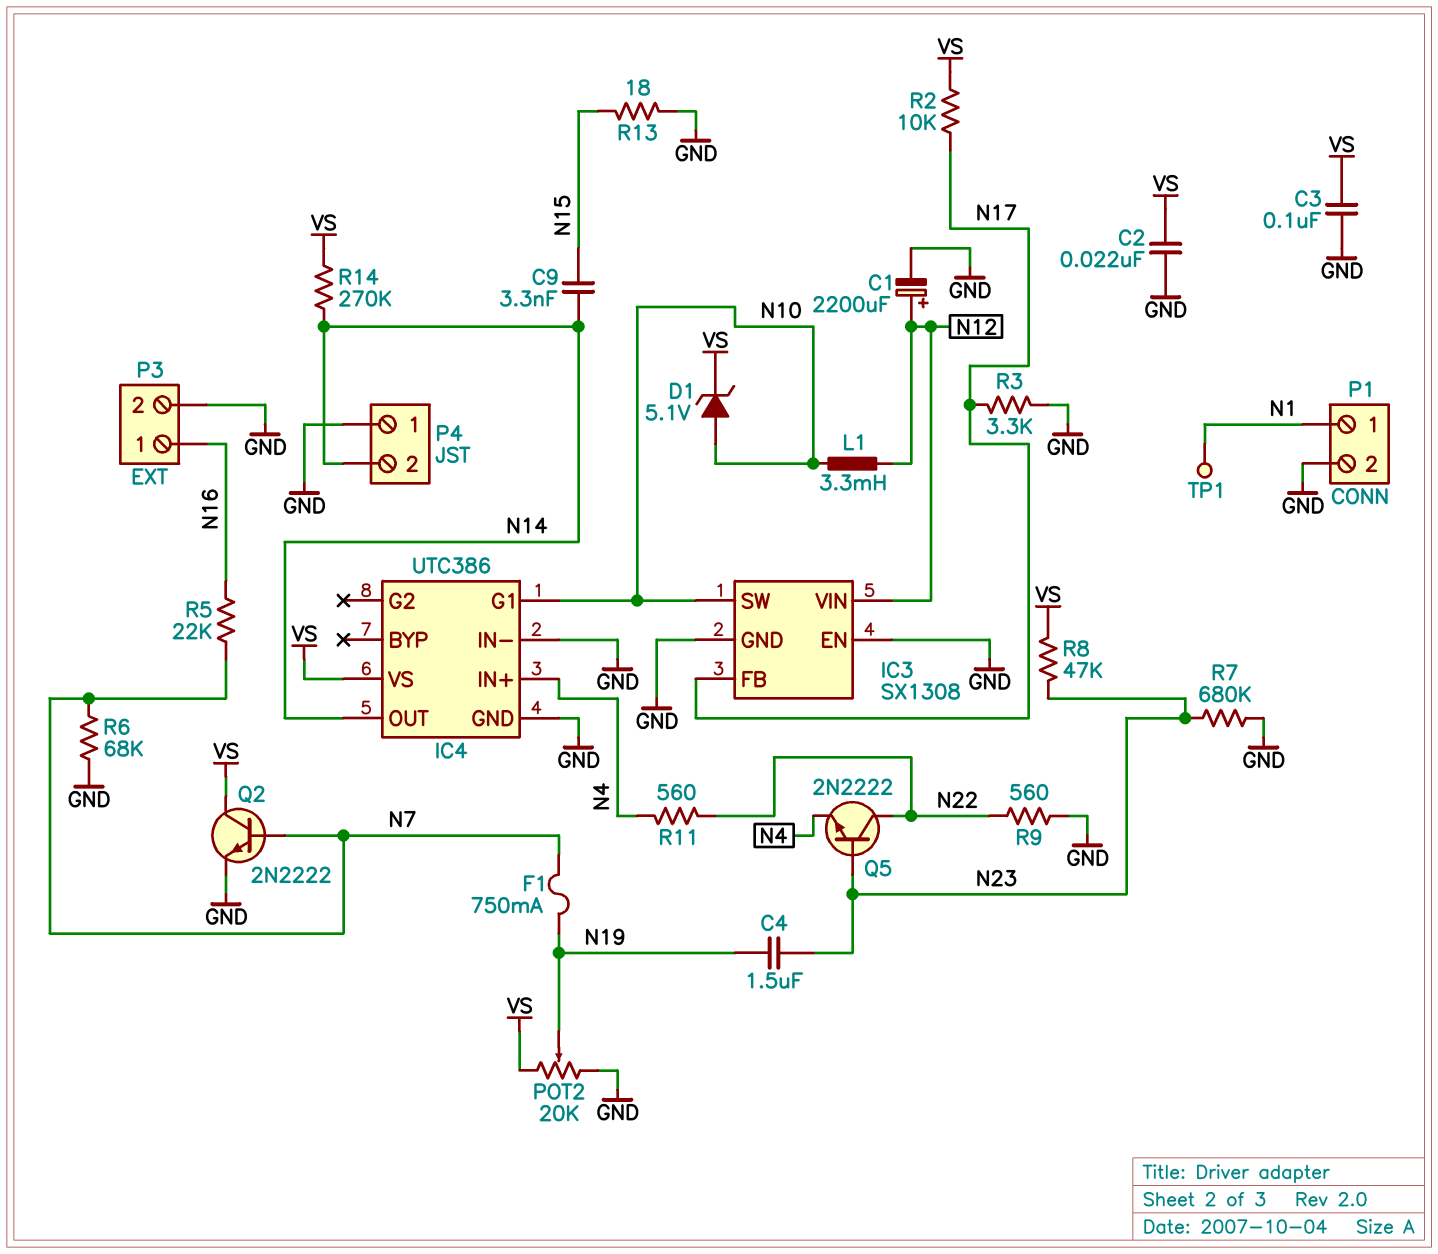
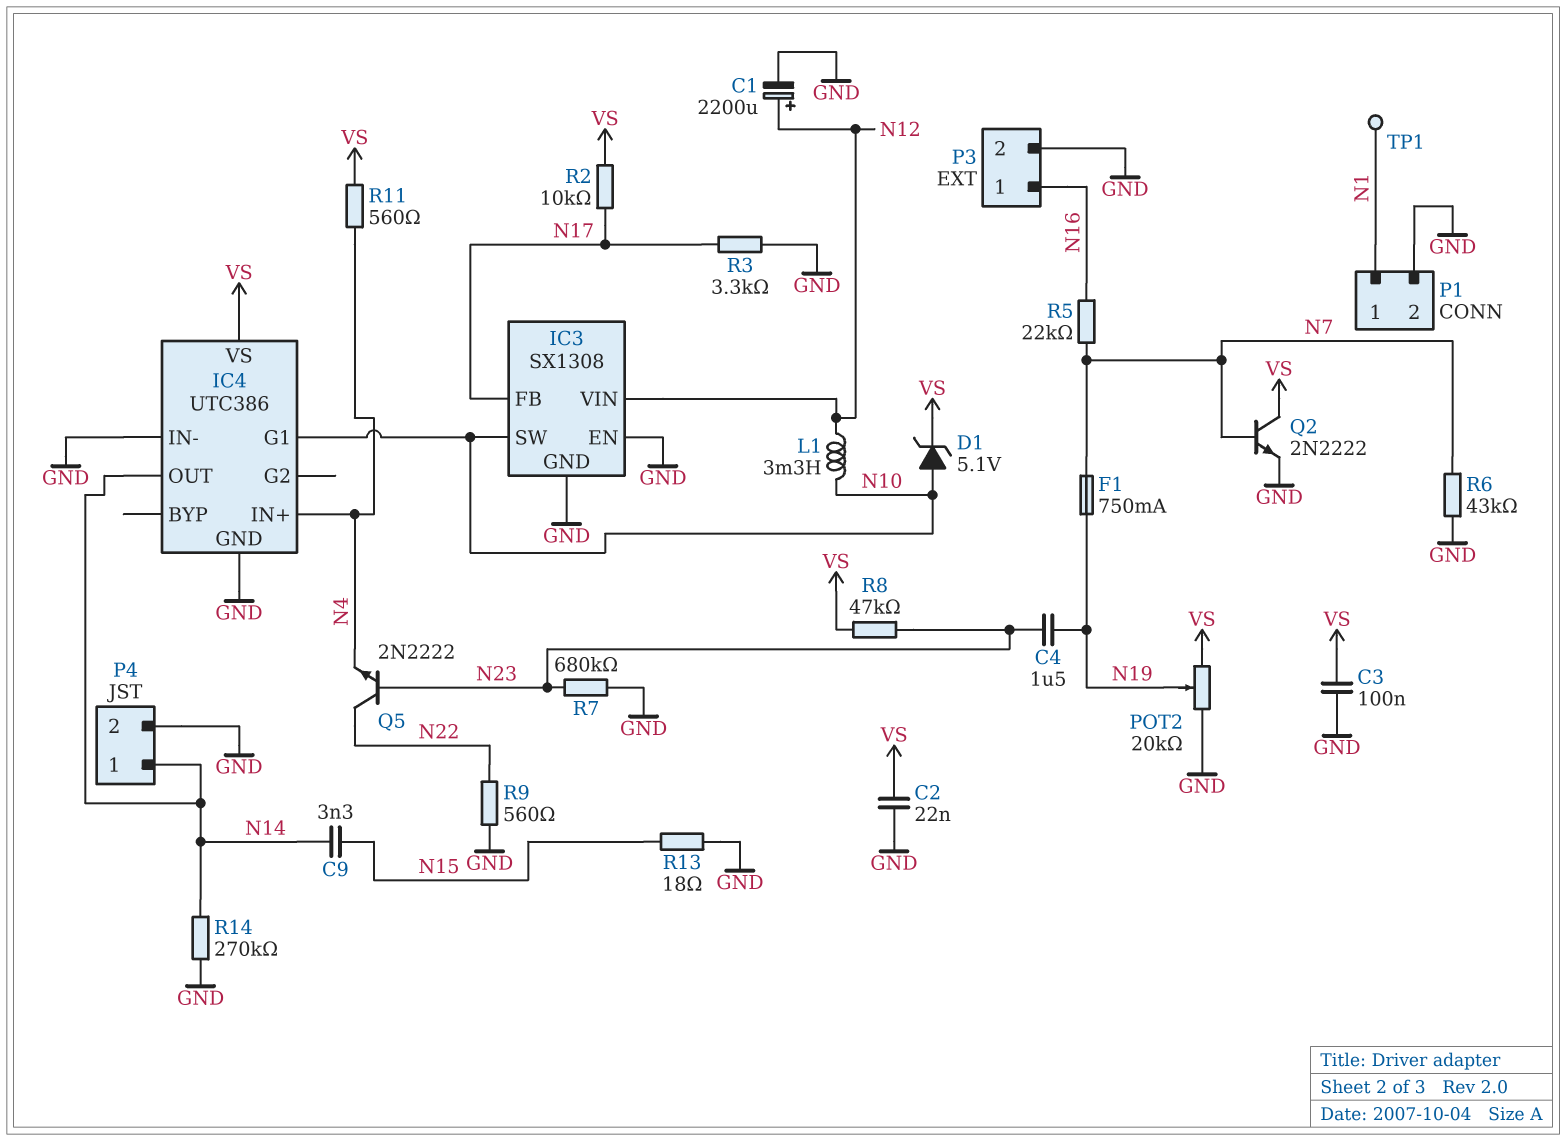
P4 pin 1: GND -> N14
P4 pin 2: N14 -> GND
R6: 68k (GND, N7) -> 43k (GND, N7)
R11: 560 (N4, N22) -> 560 (N4, VS)
R14: 270k (N14, VS) -> 270k (GND, N14)

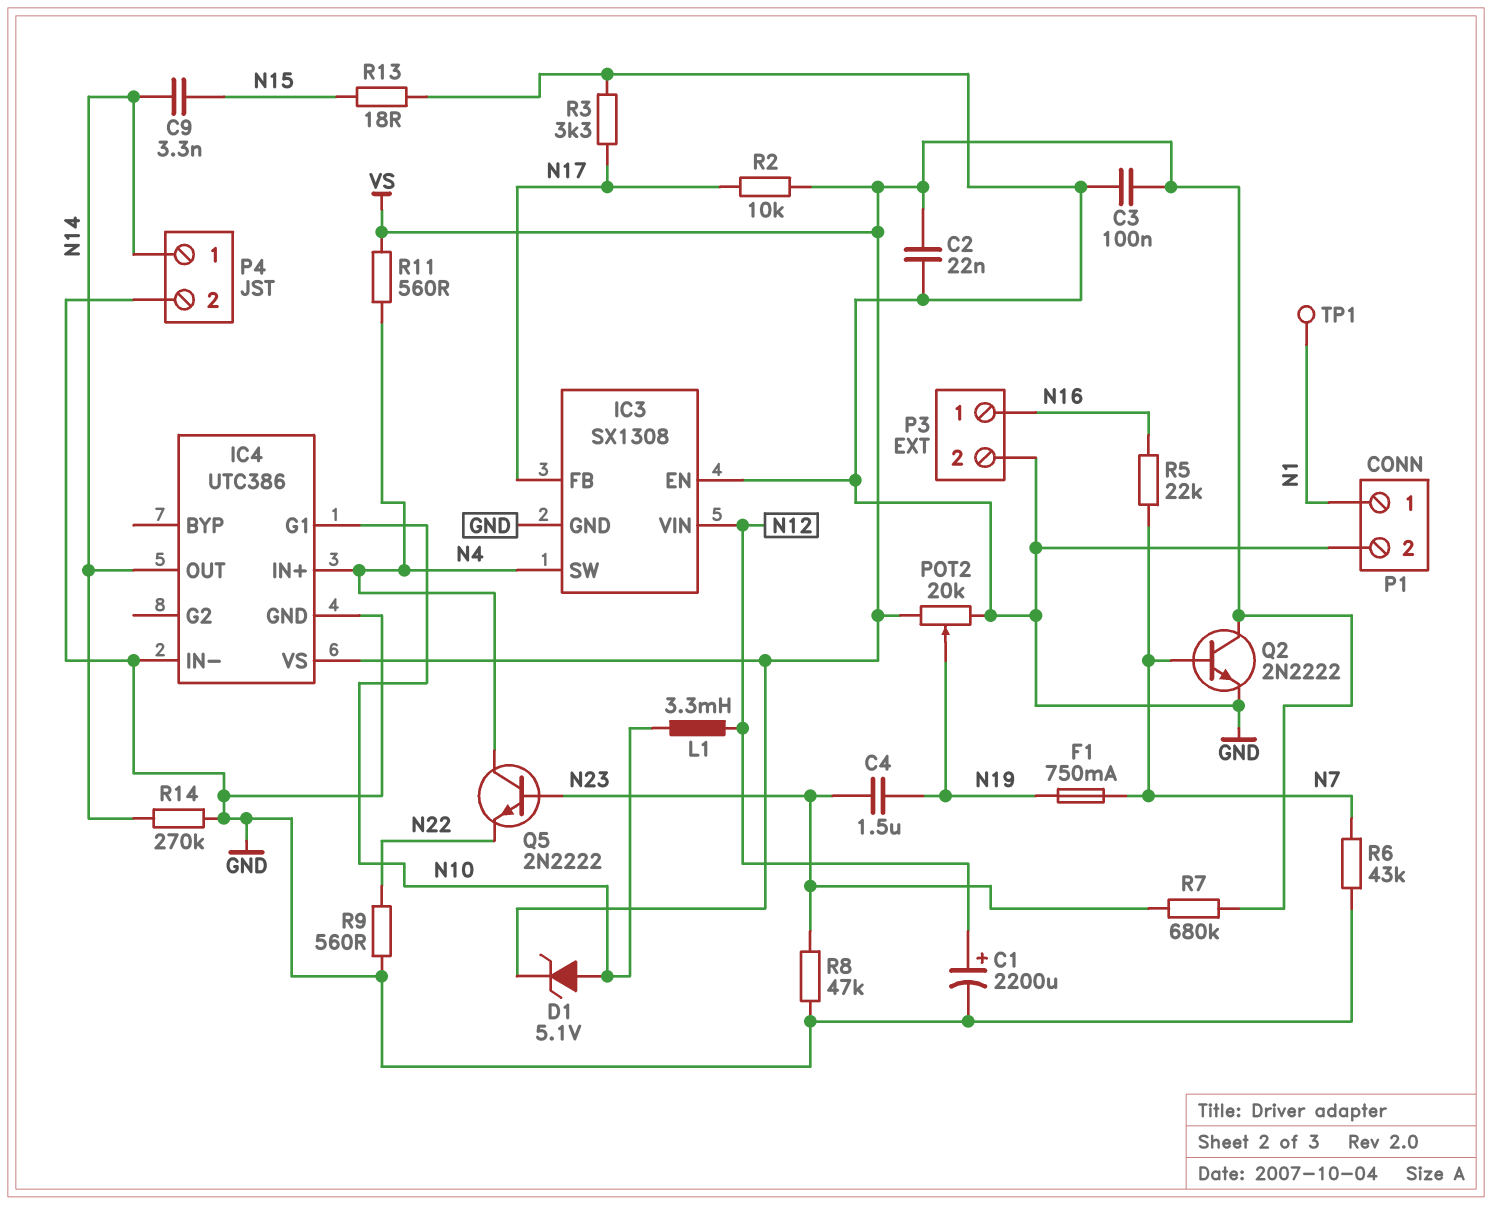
IC3 pin SW: N10 -> N4
Q5: NPN 2N2222 (B N23, C N22, E N4) -> NPN 2N2222 (B N23, C N4, E N22)
R7: 680k (GND, N23) -> 680k (N23, VS)
R8: 47k (N23, VS) -> 47k (GND, N23)

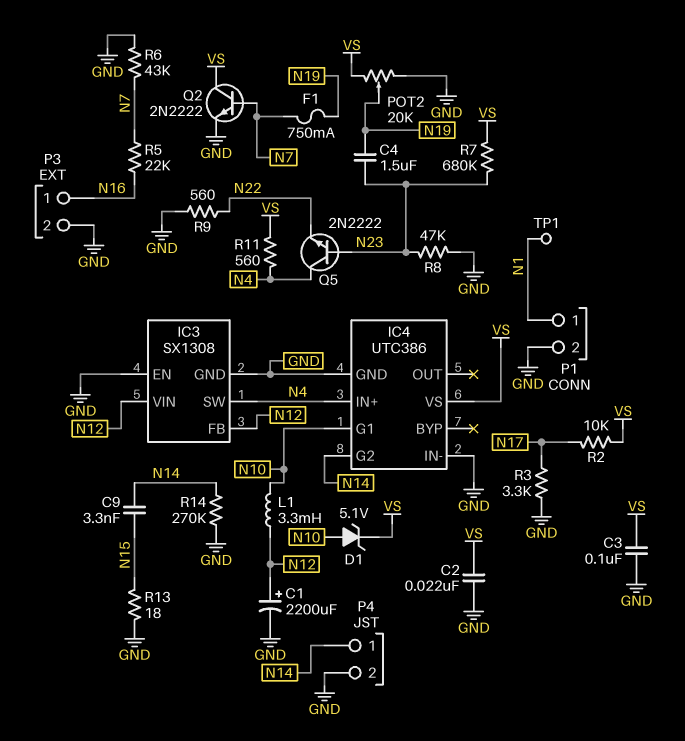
IC3 pin FB: N17 -> N12
IC4 pin G2: none -> N14
IC4 pin OUT: N14 -> none

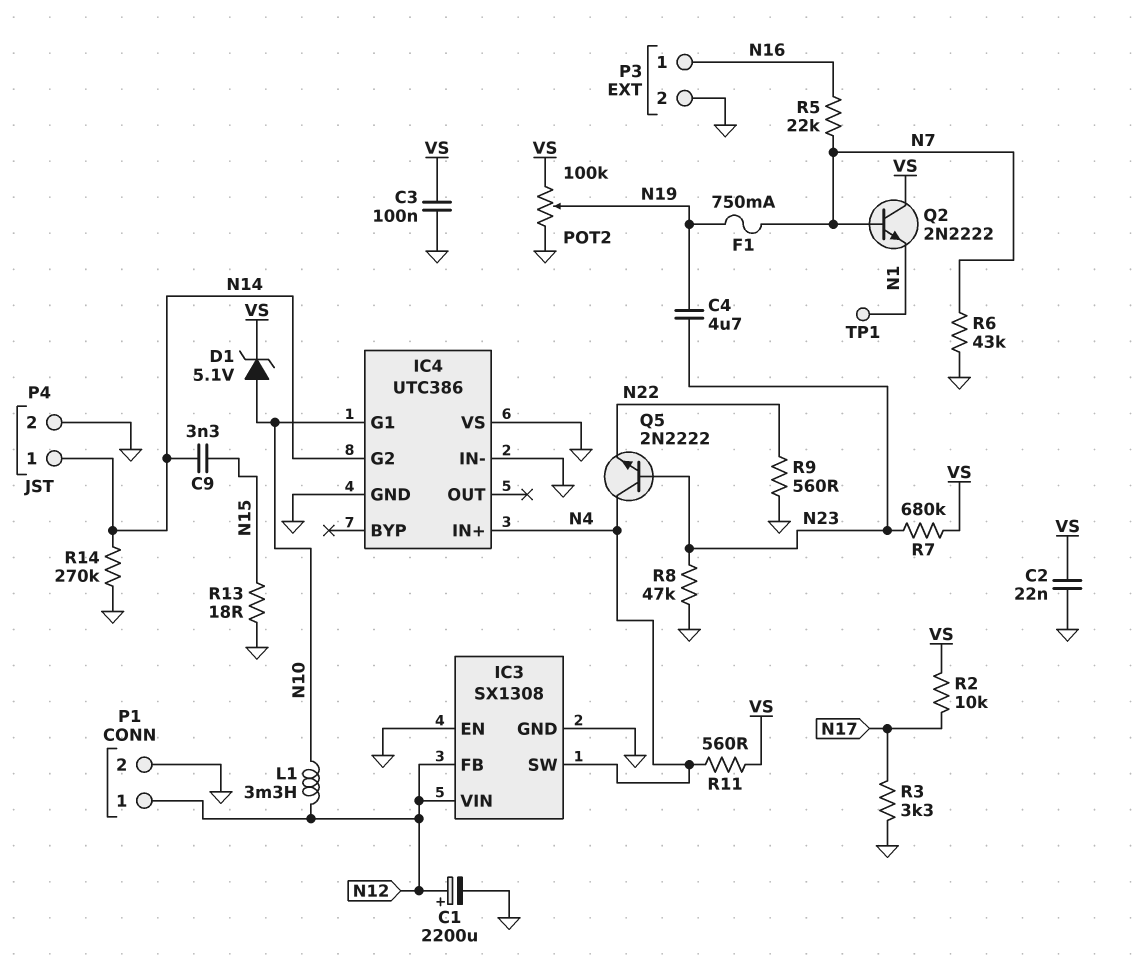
C4: 1.5uF (N19, N23) -> 4.7uF (N19, N23)
IC4 pin VS: VS -> GND
P1 pin 1: N1 -> N12
POT2: 20k (GND, VS, wiper N19) -> 100k (GND, VS, wiper N19)
Q2: NPN 2N2222 (B N7, C VS, E GND) -> NPN 2N2222 (B N7, C VS, E N1)

